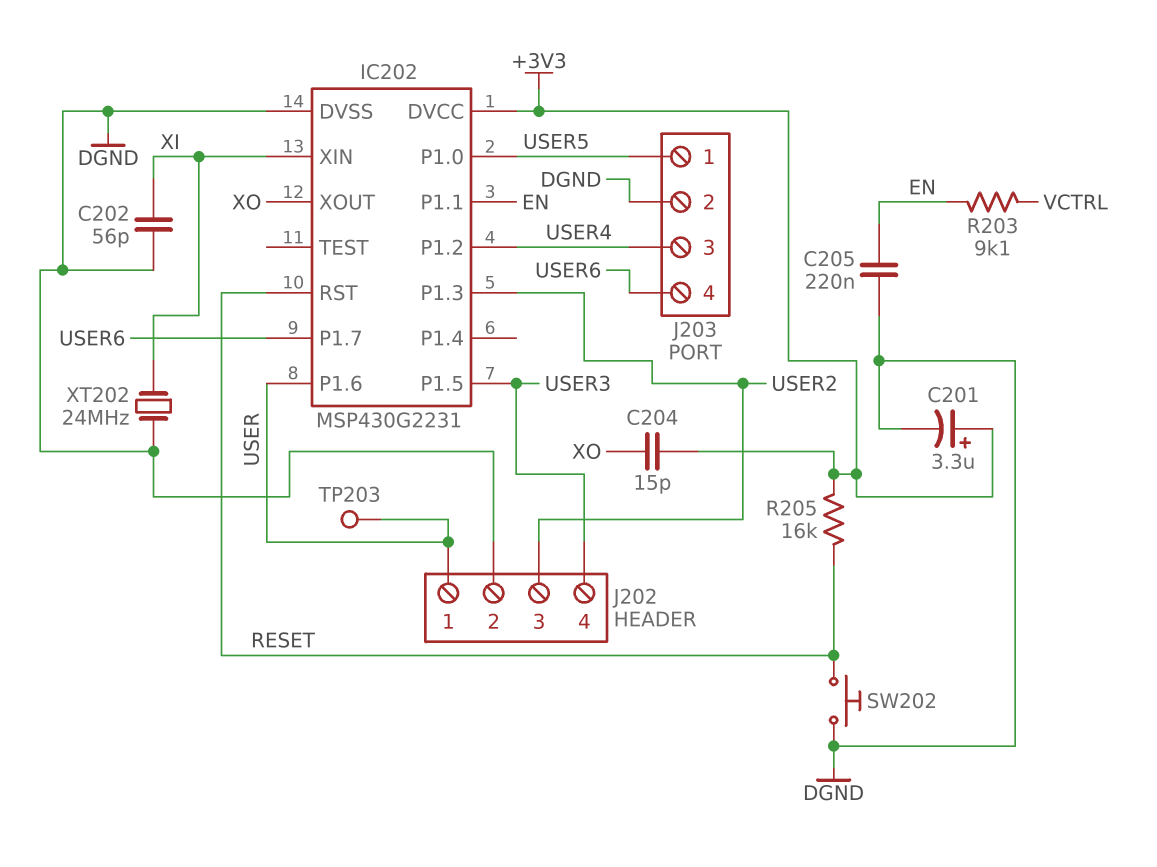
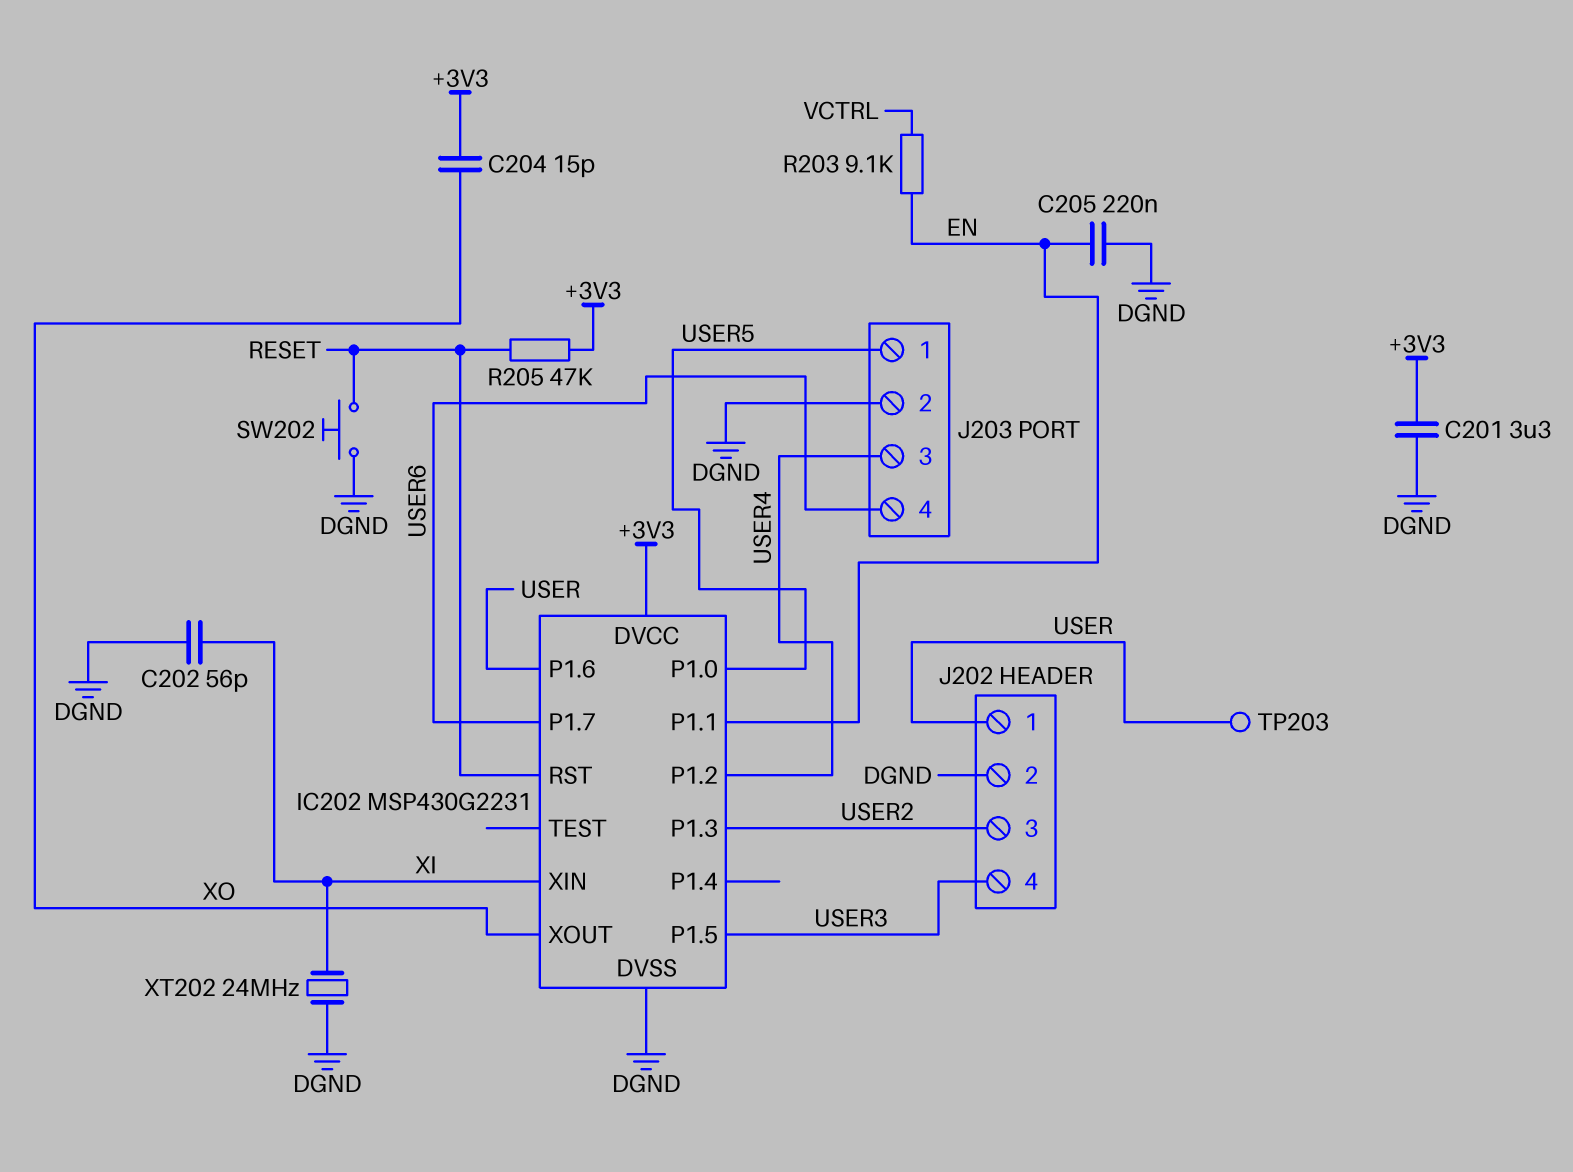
C201: 3.3uF (plus +3V3, minus DGND) -> 3.3uF (+3V3, DGND)
R205: 16k (+3V3, RESET) -> 47k (+3V3, RESET)

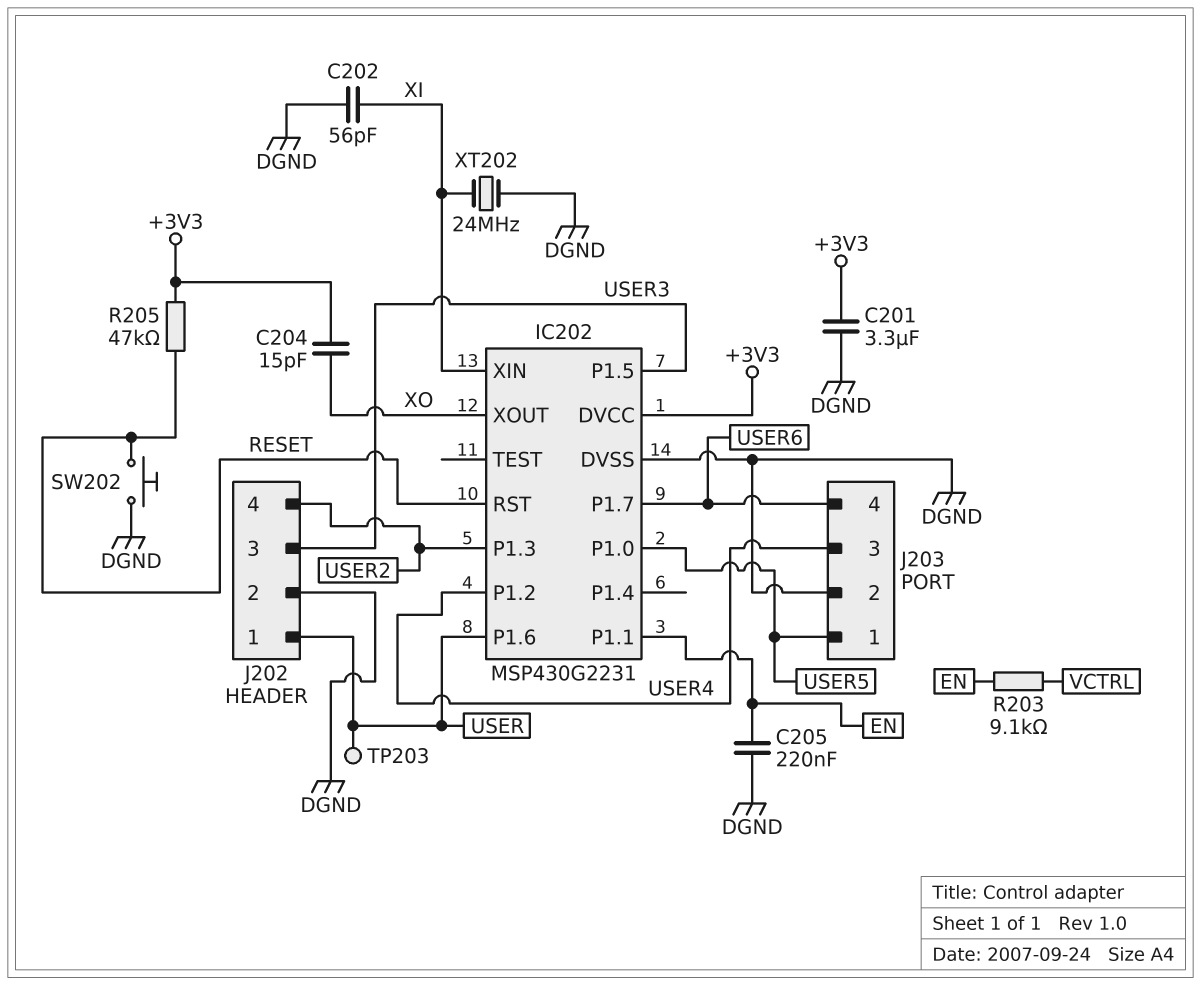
J202 pin 3: USER2 -> USER3
J202 pin 4: USER3 -> USER2

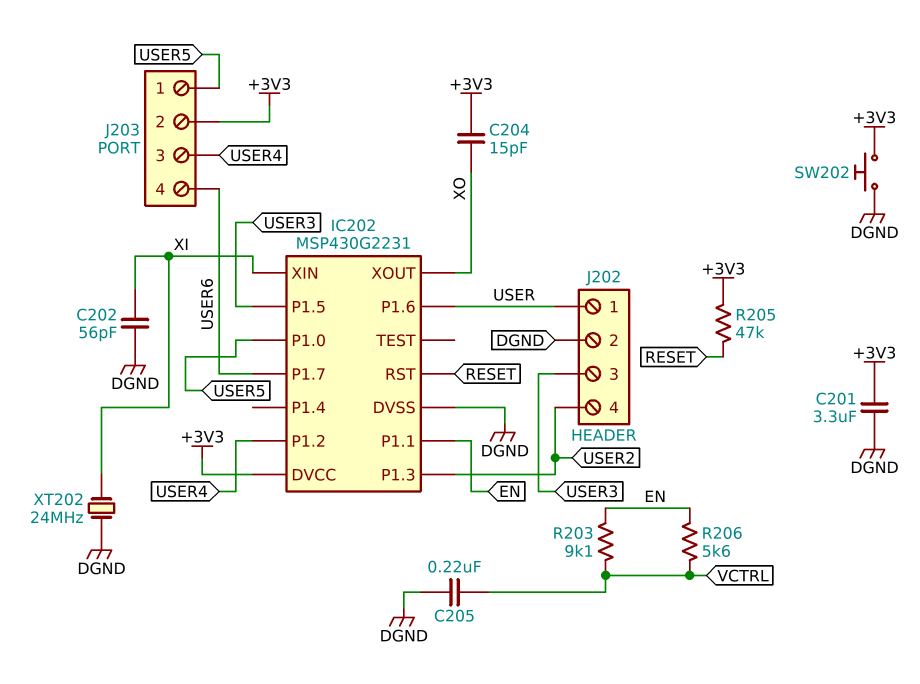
C205: 220nF (DGND, EN) -> 220nF (DGND, VCTRL)
J203 pin 2: DGND -> +3V3
R206: none -> 5.6k (EN, VCTRL)
SW202: button (DGND, RESET) -> button (+3V3, DGND)
TP203: test point (USER) -> none

